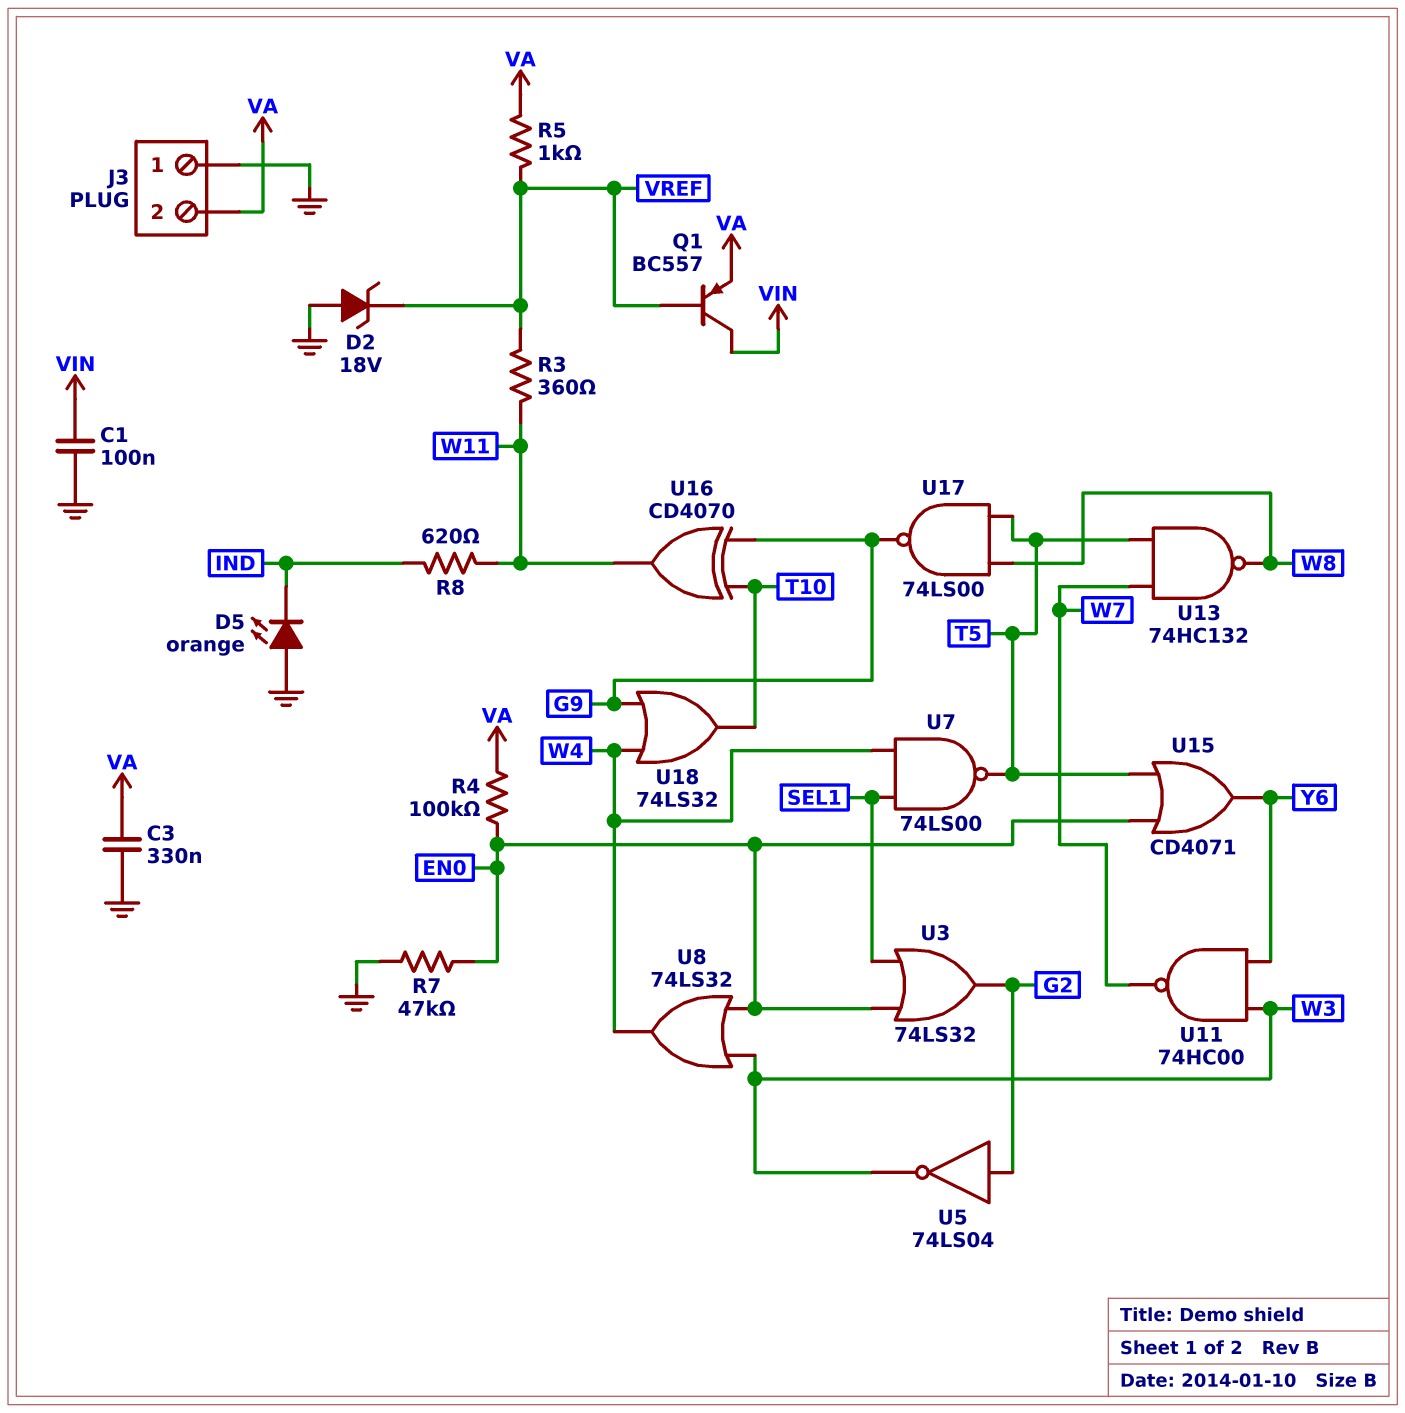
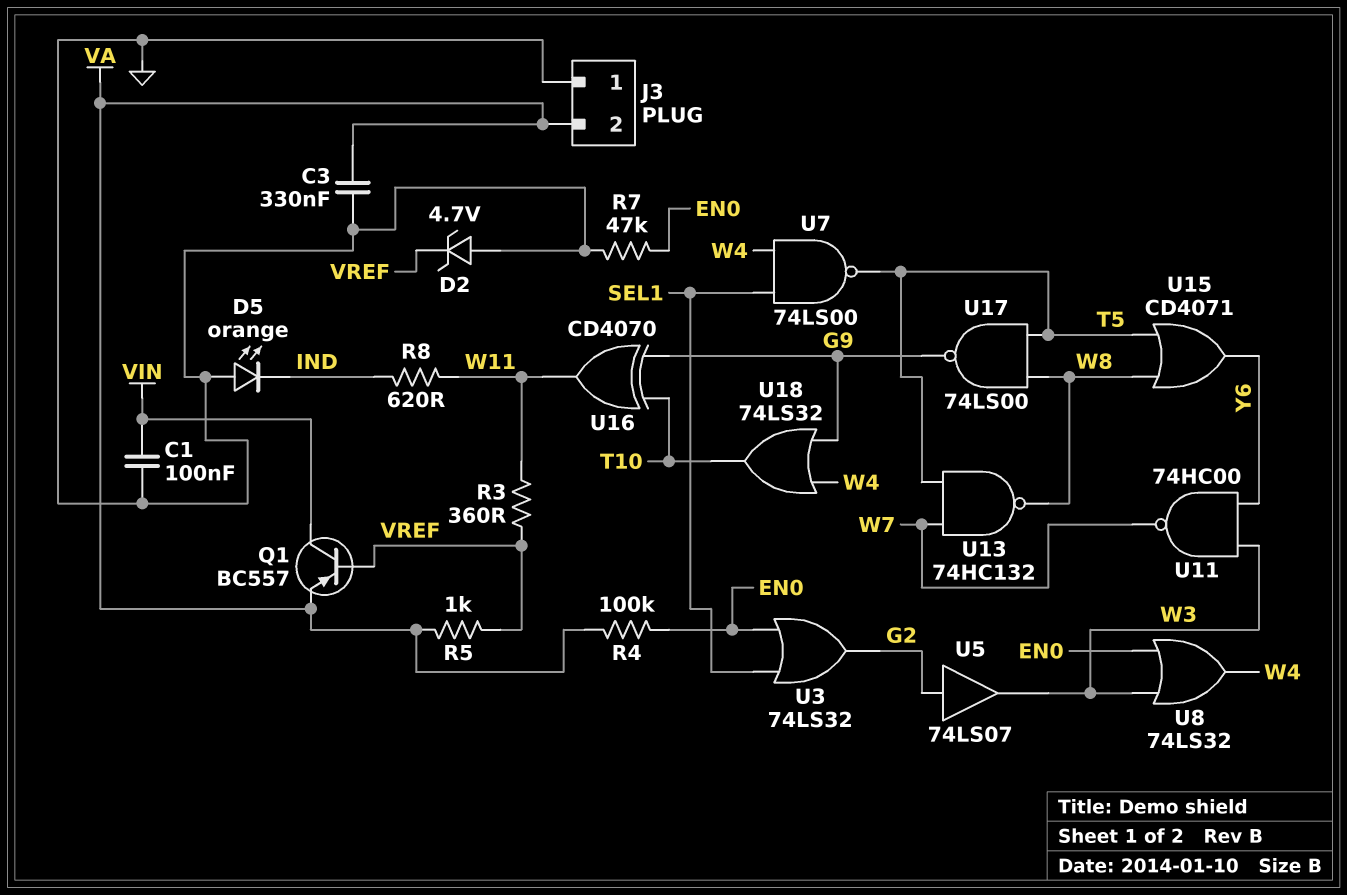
D2: zener 18V (A GND, K VREF) -> zener 4.7V (A GND, K VREF)
U5: NOT 74LS04 (in G2, out W3) -> buffer 74LS07 (in G2, out W3)
U15: OR CD4071 (in EN0, in T5, out Y6) -> OR CD4071 (in T5, in W8, out Y6)

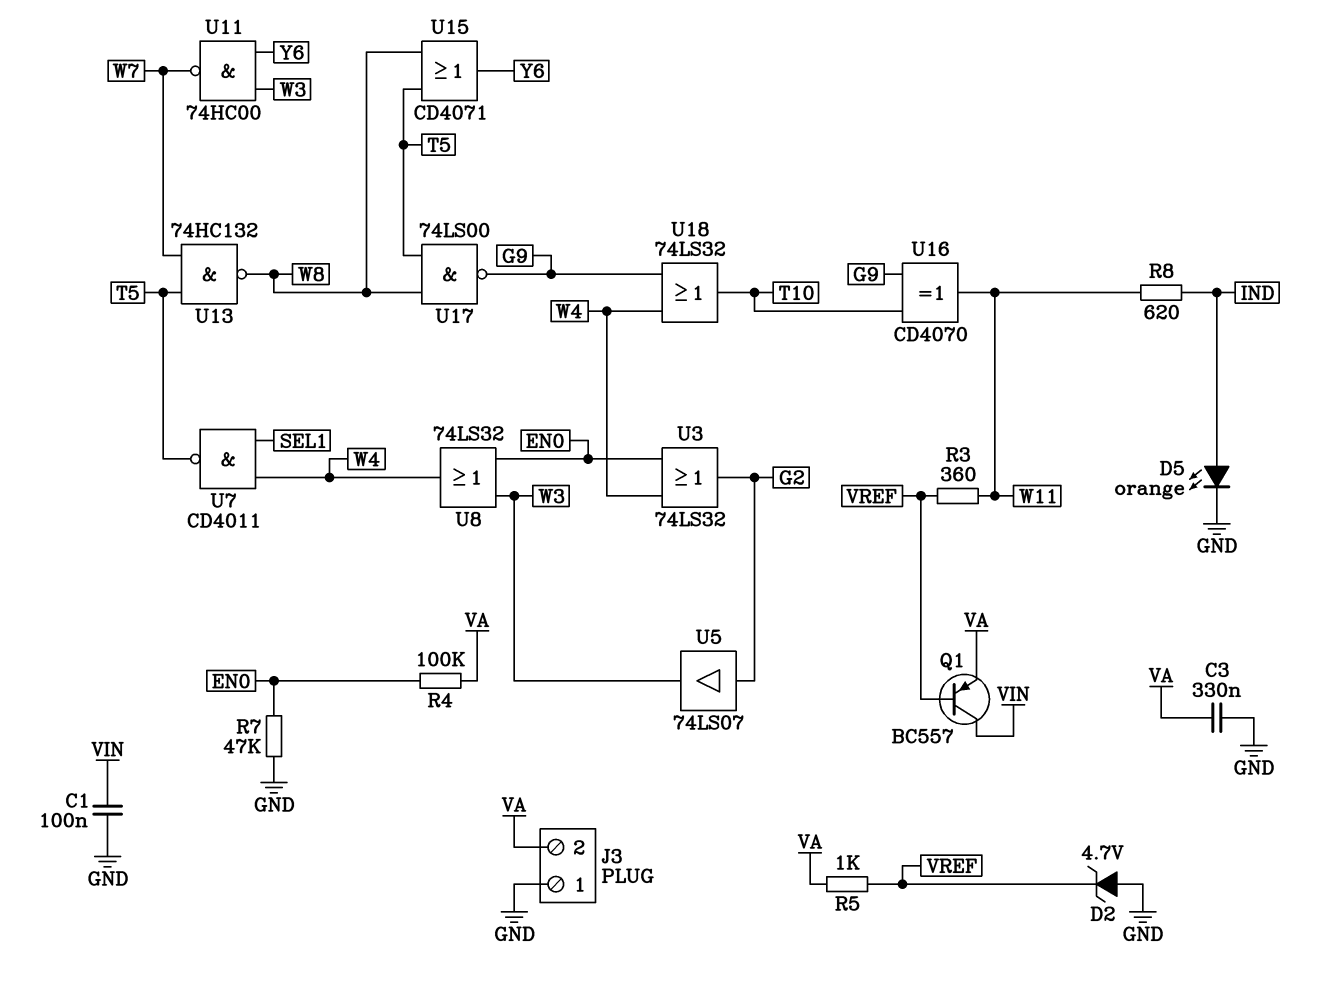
D5: LED orange (A GND, K IND) -> LED orange (A IND, K GND)
U3: OR 74LS32 (in EN0, in SEL1, out G2) -> OR 74LS32 (in EN0, in W4, out G2)
U7: NAND 74LS00 (in SEL1, in W4, out T5) -> NAND CD4011 (in SEL1, in W4, out T5)

